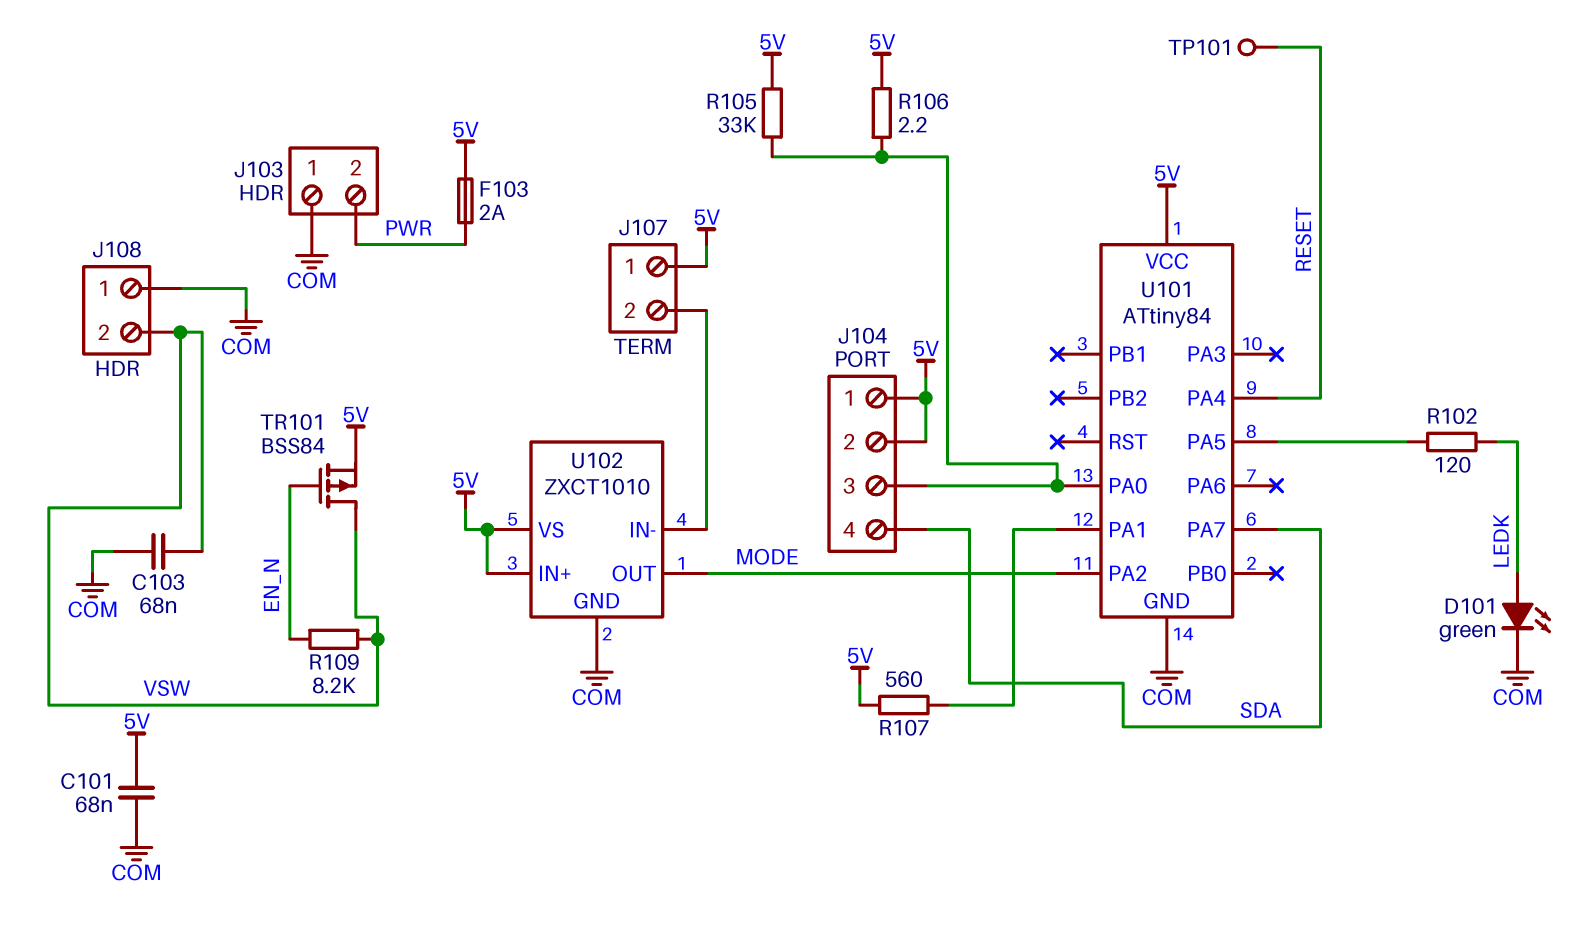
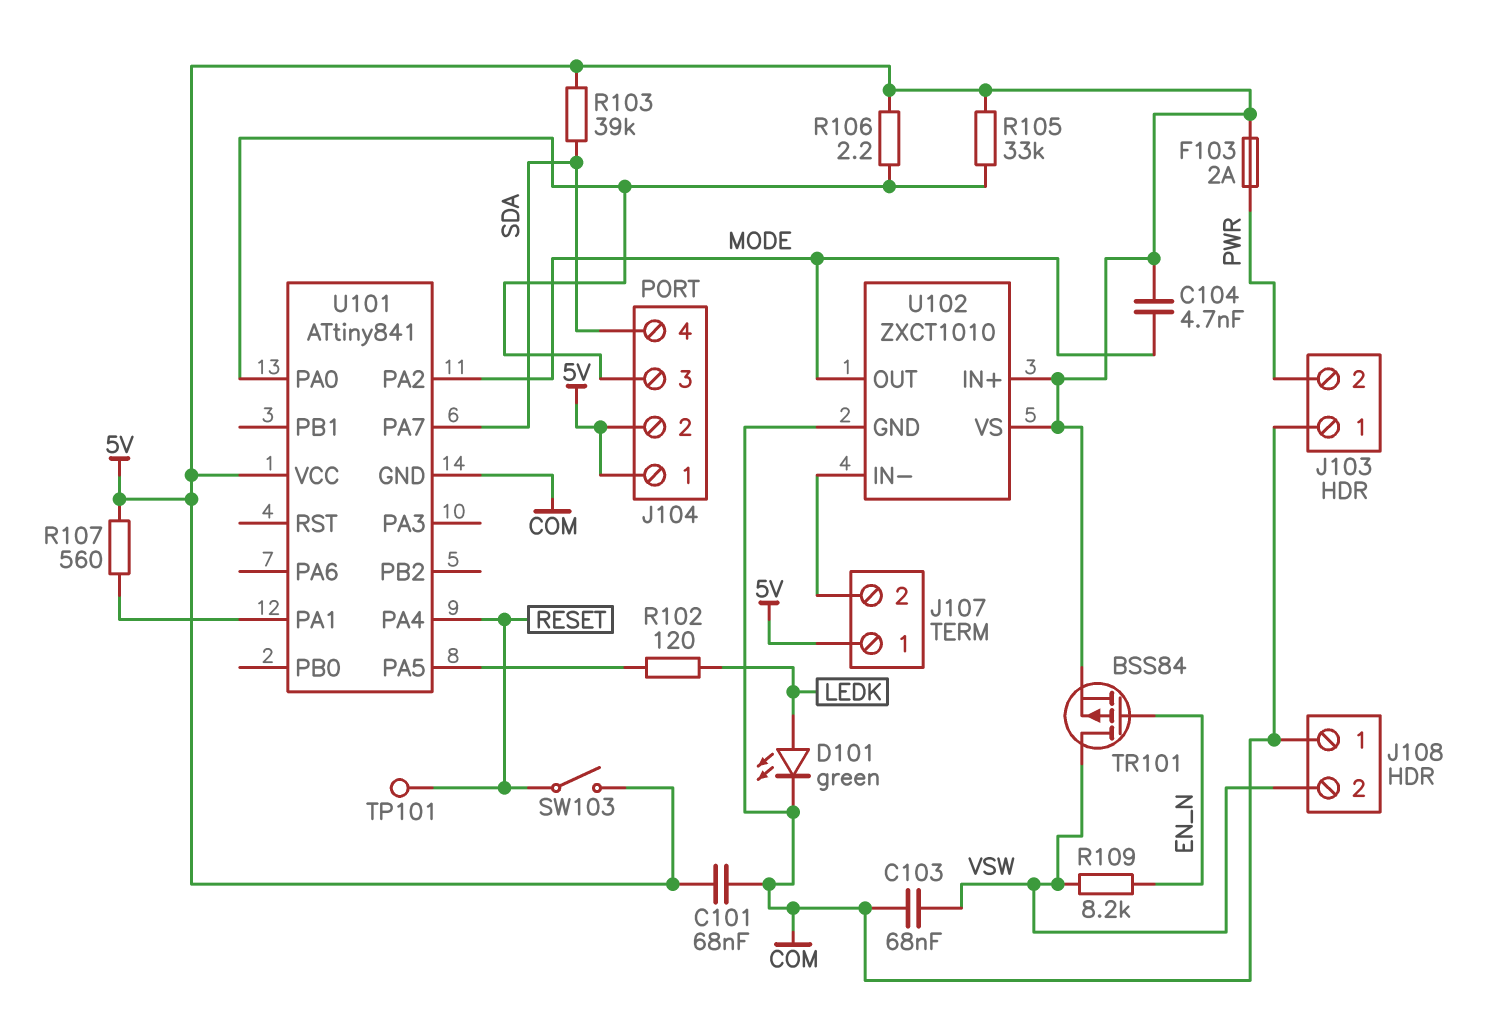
C104: none -> 4.7nF (5V, MODE)
R103: none -> 39k (5V, SDA)
SW103: none -> switch (5V, RESET)
U101: ATtiny84 -> ATtiny841

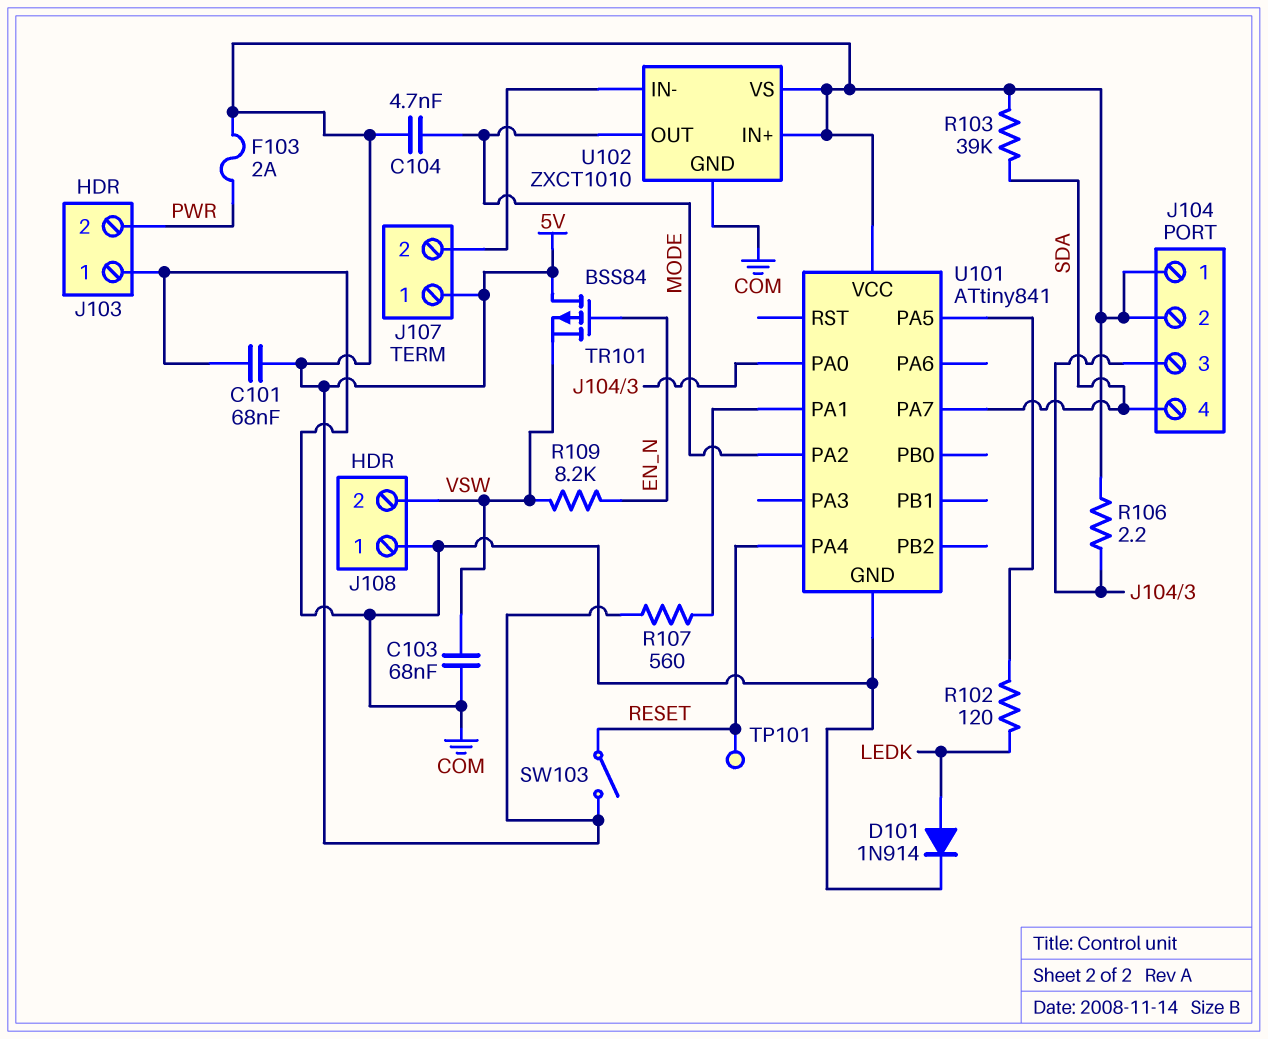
D101: LED green (A LEDK, K COM) -> diode 1N914 (A LEDK, K COM)
R105: 33k (5V, J104/3) -> none
TR101: PMOS BSS84 (G EN_N, D VSW, S 5V) -> PMOS BSS84 (G EN_N, D 5V, S VSW)

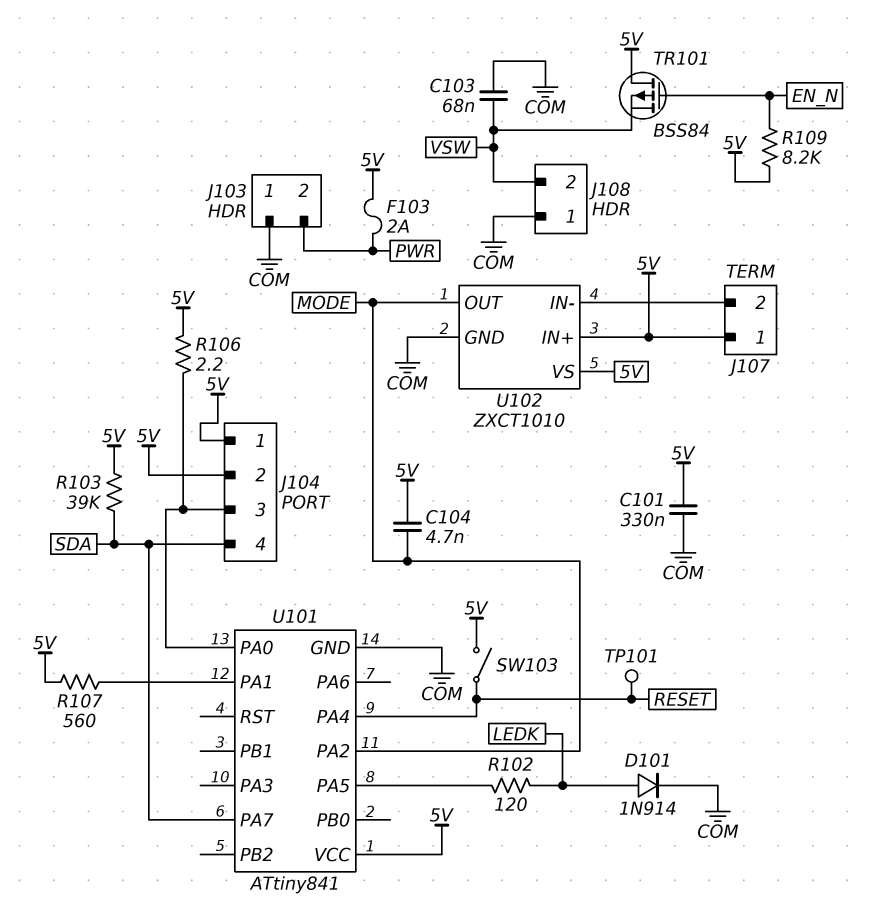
C101: 68nF (5V, COM) -> 330nF (5V, COM)
R109: 8.2k (EN_N, VSW) -> 8.2k (5V, EN_N)

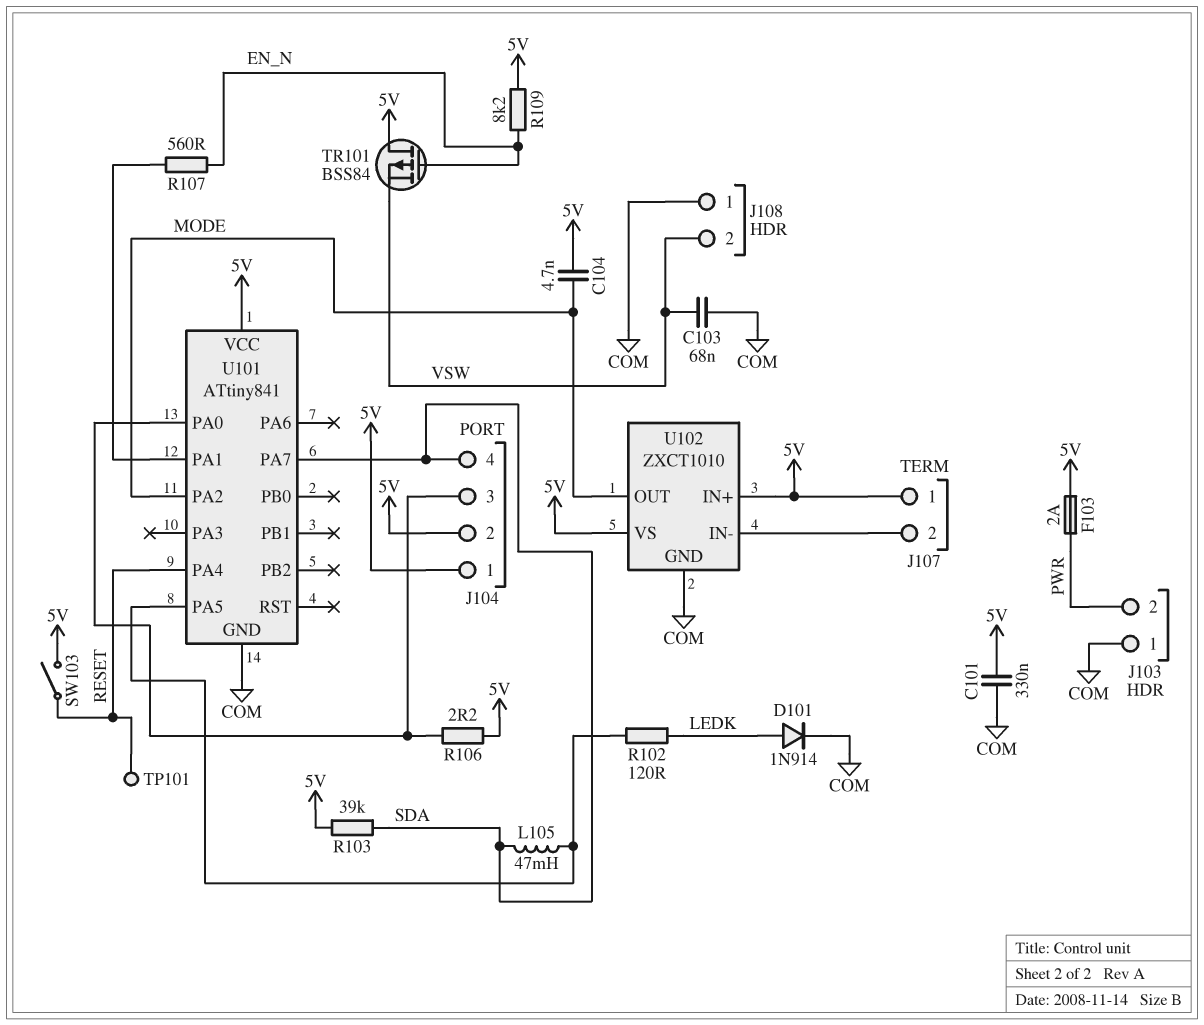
L105: none -> 47mH (SDA, U101/PA5)
R107: 560 (5V, U101/PA1) -> 560 (EN_N, U101/PA1)

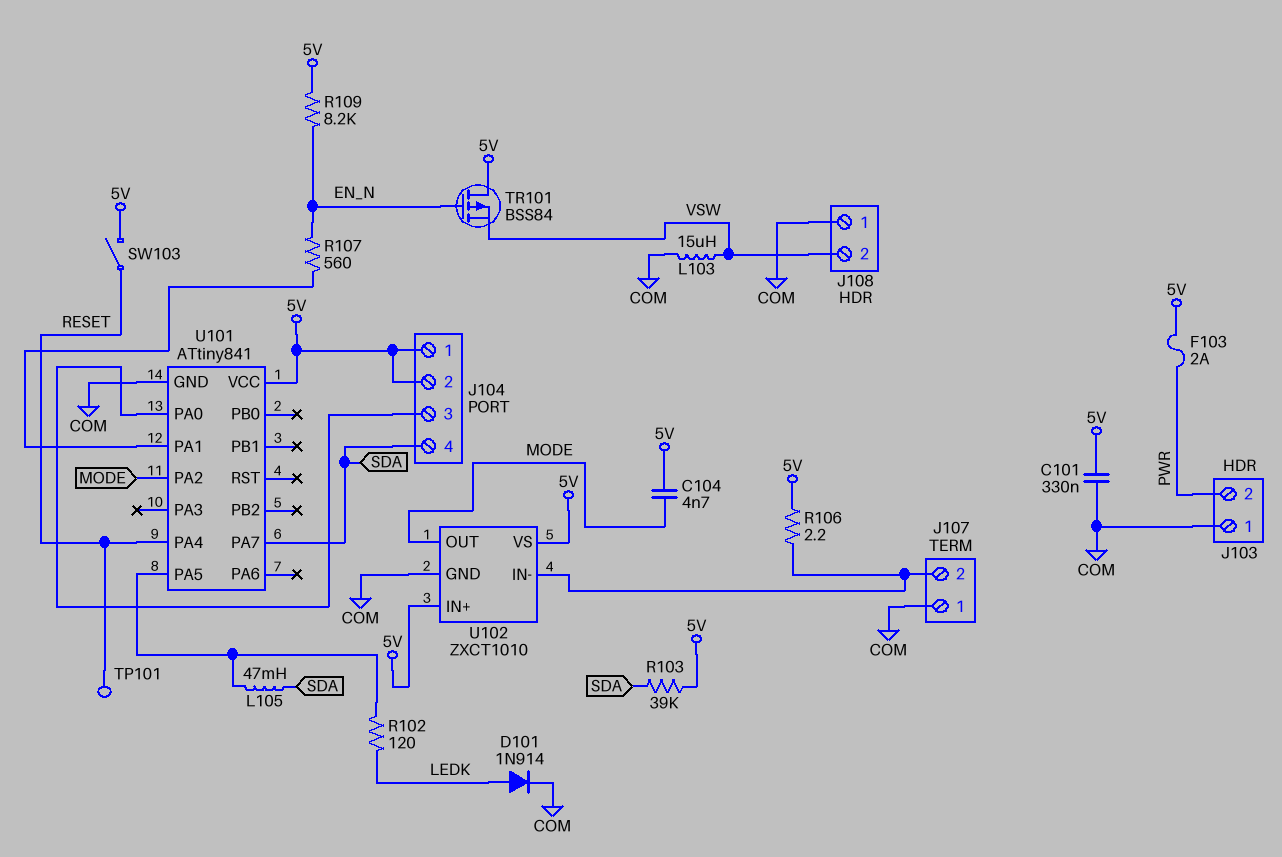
C103: 68nF (COM, VSW) -> none
J107 pin 1: 5V -> COM
L103: none -> 15uH (COM, VSW)
R106: 2.2 (5V, J104/3) -> 2.2 (5V, J107/2)

